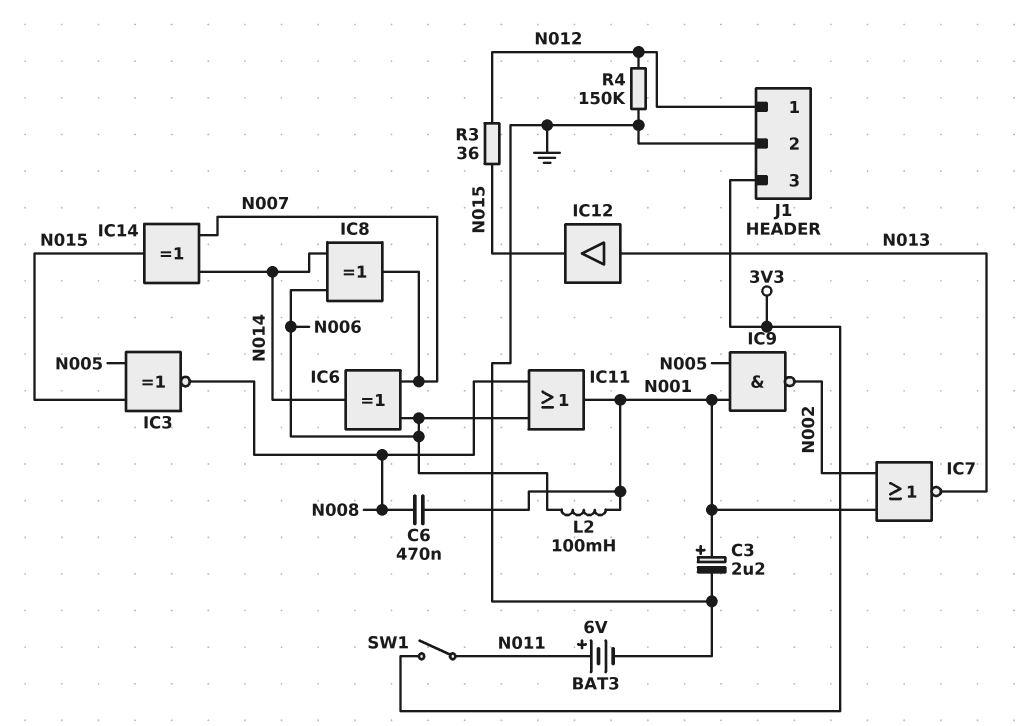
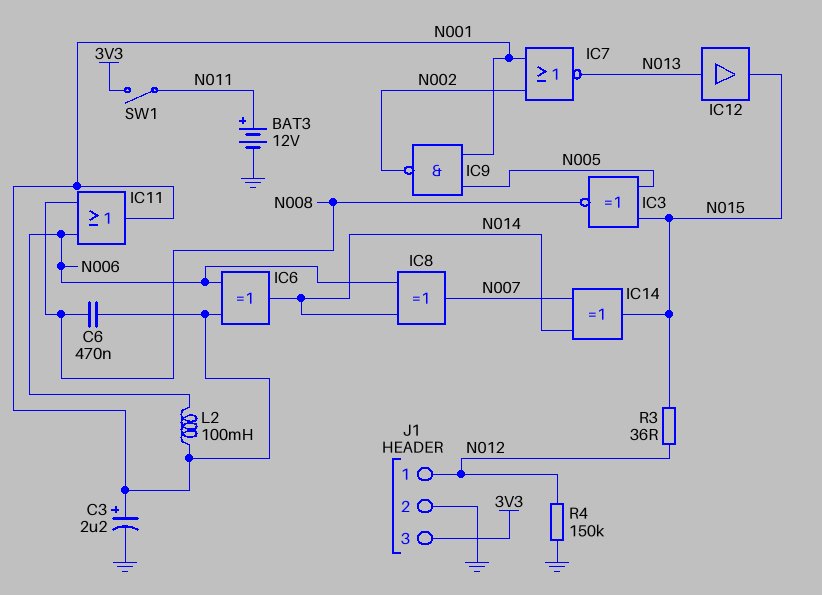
BAT3: 6V (plus N011, minus GND) -> 12V (plus N011, minus GND)
IC6: XOR (in N006, in N007, out N014) -> XOR (in N001, in N006, out N014)

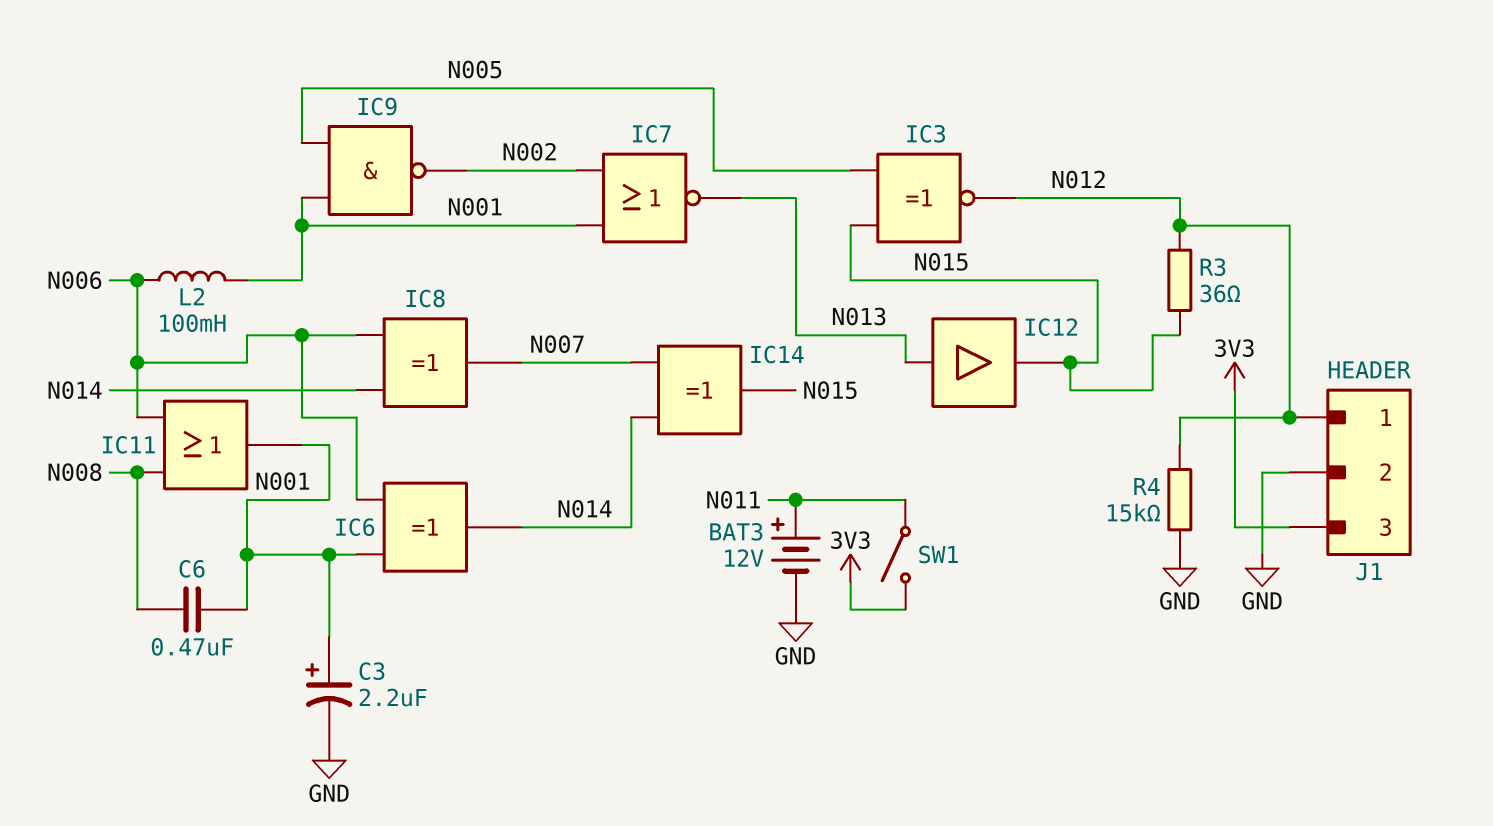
IC3: XNOR (in N005, in N015, out N008) -> XNOR (in N005, in N015, out N012)
R4: 150k (GND, N012) -> 15k (GND, N012)

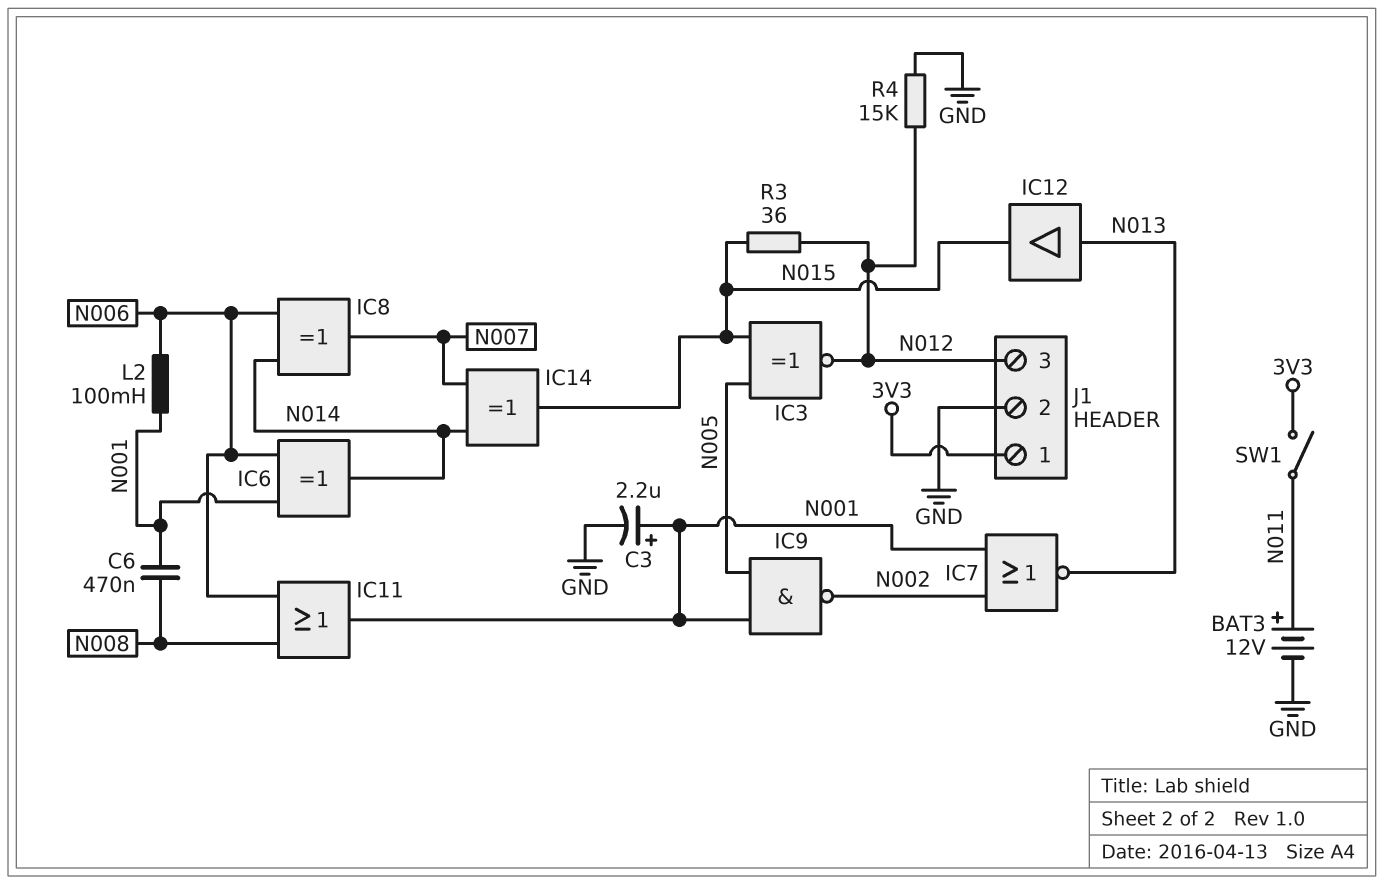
J1 pin 1: N012 -> 3V3
J1 pin 3: 3V3 -> N012

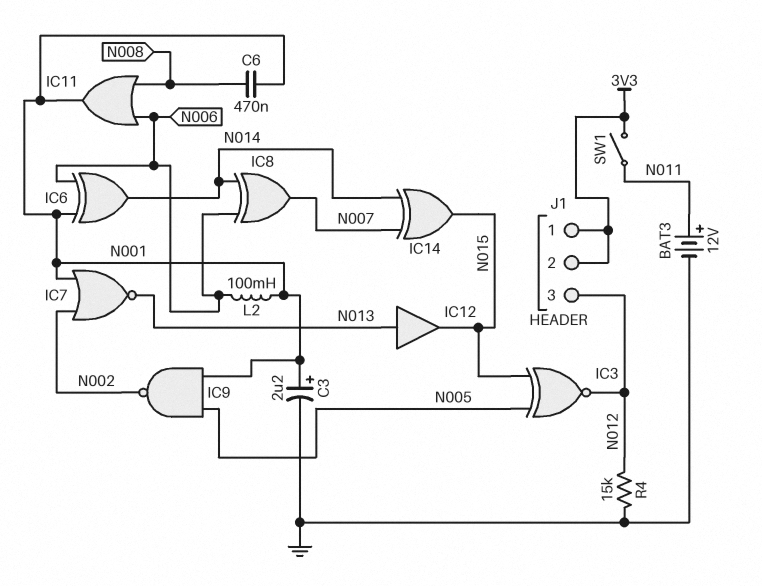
J1 pin 2: GND -> 3V3
R3: 36 (N012, N015) -> none

